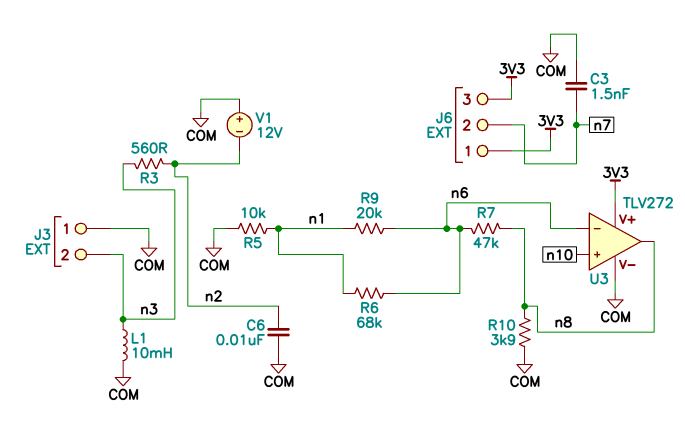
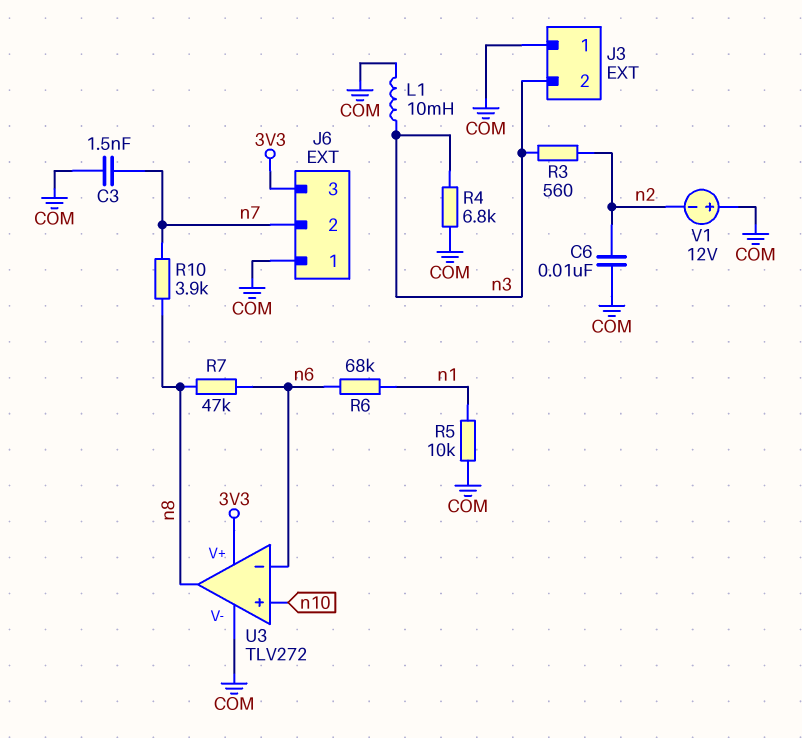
J6 pin 1: 3V3 -> COM
R4: none -> 6.8k (COM, n3)
R9: 20k (n1, n6) -> none
R10: 3.9k (COM, n8) -> 3.9k (n7, n8)

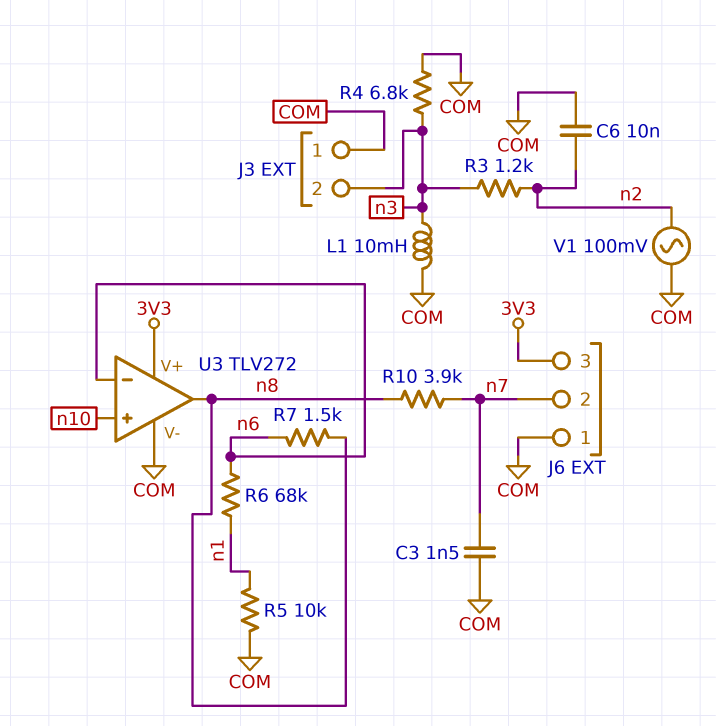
R3: 560 (n2, n3) -> 1.2k (n2, n3)
R7: 47k (n6, n8) -> 1.5k (n6, n8)
V1: 12V (plus COM, minus n2) -> AC 100mV (COM, n2)

